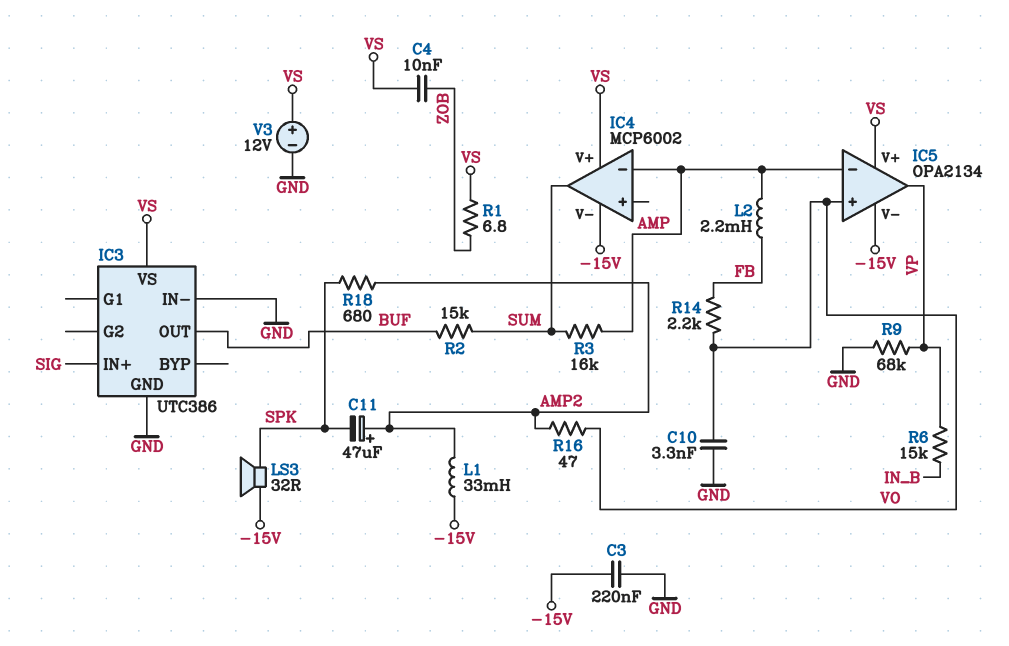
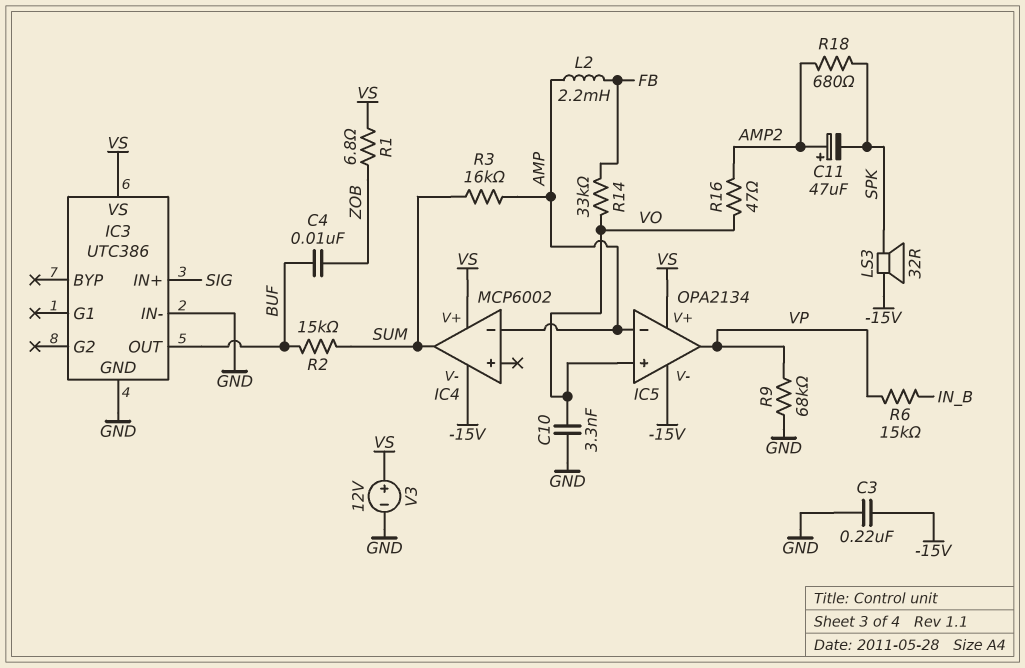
C4: 10nF (VS, ZOB) -> 10nF (BUF, ZOB)
L1: 33mH (-15V, AMP2) -> none
R14: 2.2k (FB, VO) -> 33k (FB, VO)

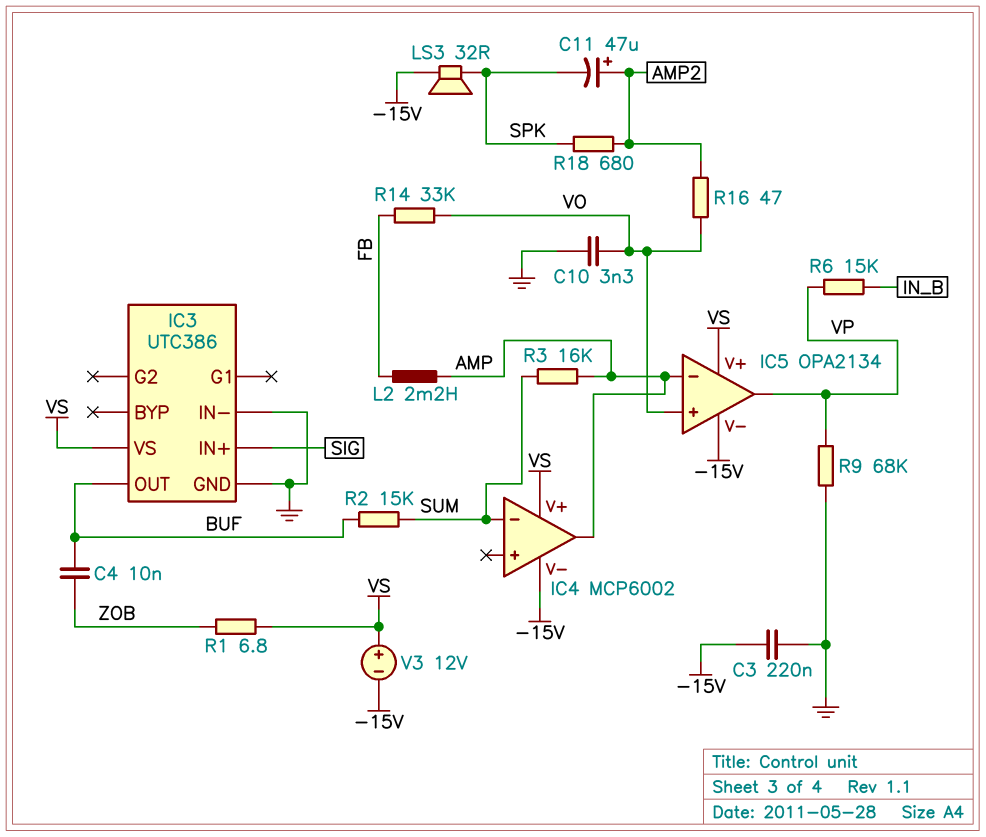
IC4 pin in-: AMP -> SUM
IC4 pin out: SUM -> AMP
V3: 12V (plus VS, minus GND) -> 12V (plus VS, minus -15V)

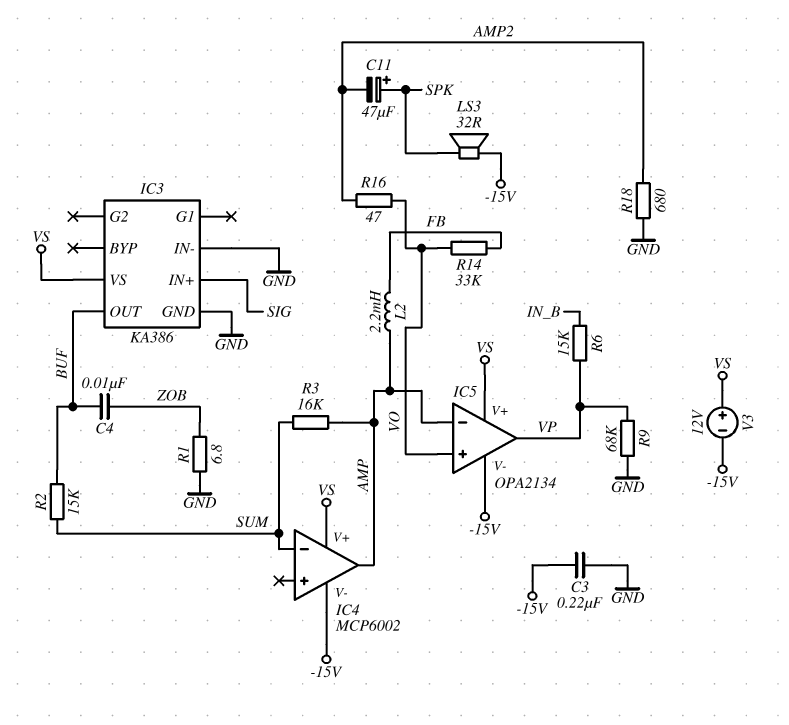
C10: 3.3nF (GND, VO) -> none
C11: 47uF (plus AMP2, minus SPK) -> 47uF (plus SPK, minus AMP2)
IC3: UTC386 -> KA386
R1: 6.8 (VS, ZOB) -> 6.8 (GND, ZOB)
R18: 680 (AMP2, SPK) -> 680 (AMP2, GND)

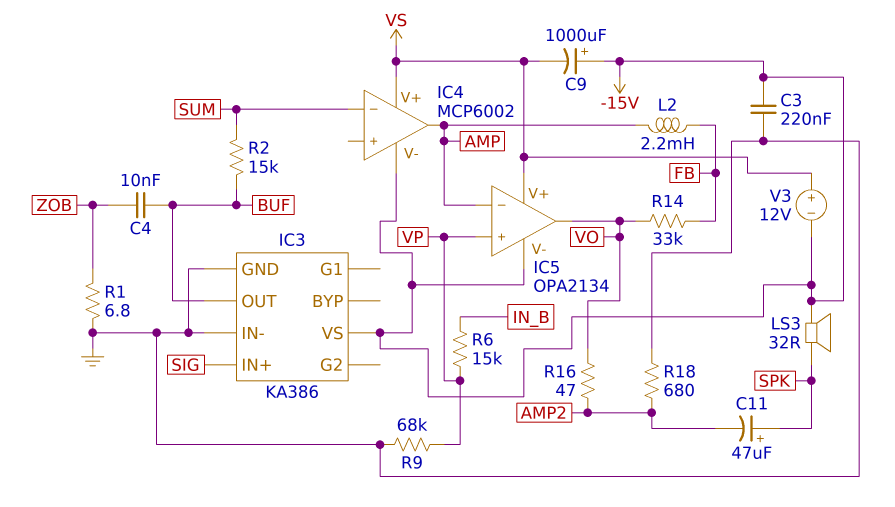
C9: none -> 1000uF (plus -15V, minus VS)
IC3 pin VS: VS -> -15V
IC5 pin in+: VO -> VP
IC5 pin out: VP -> VO
R3: 16k (AMP, SUM) -> none

